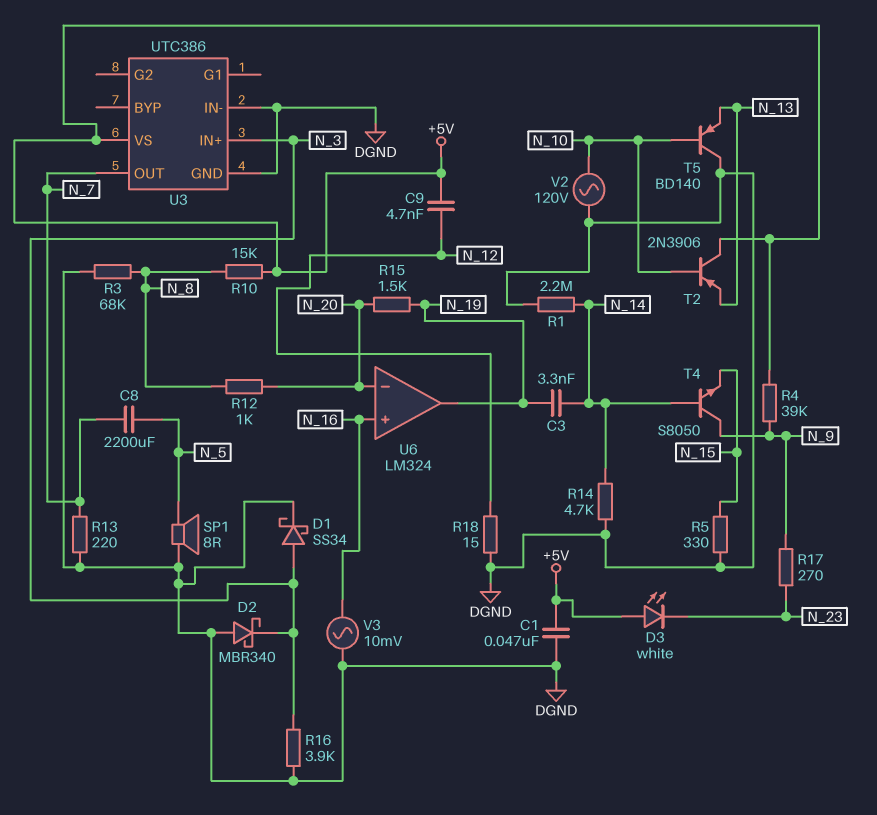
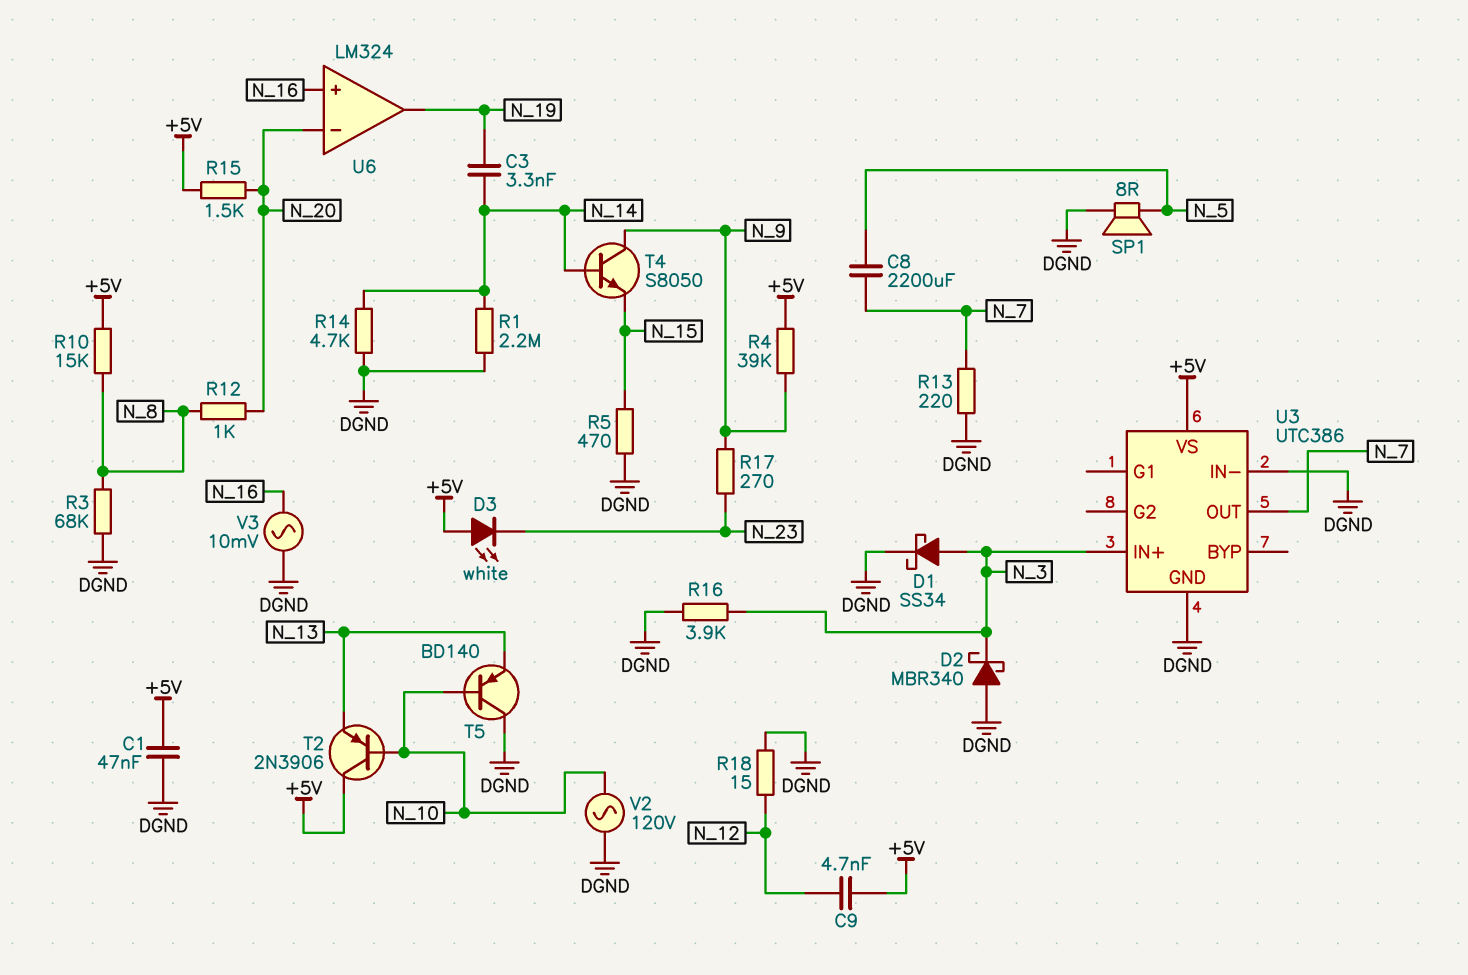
R5: 330 (DGND, N_15) -> 470 (DGND, N_15)
R15: 1.5k (N_19, N_20) -> 1.5k (+5V, N_20)

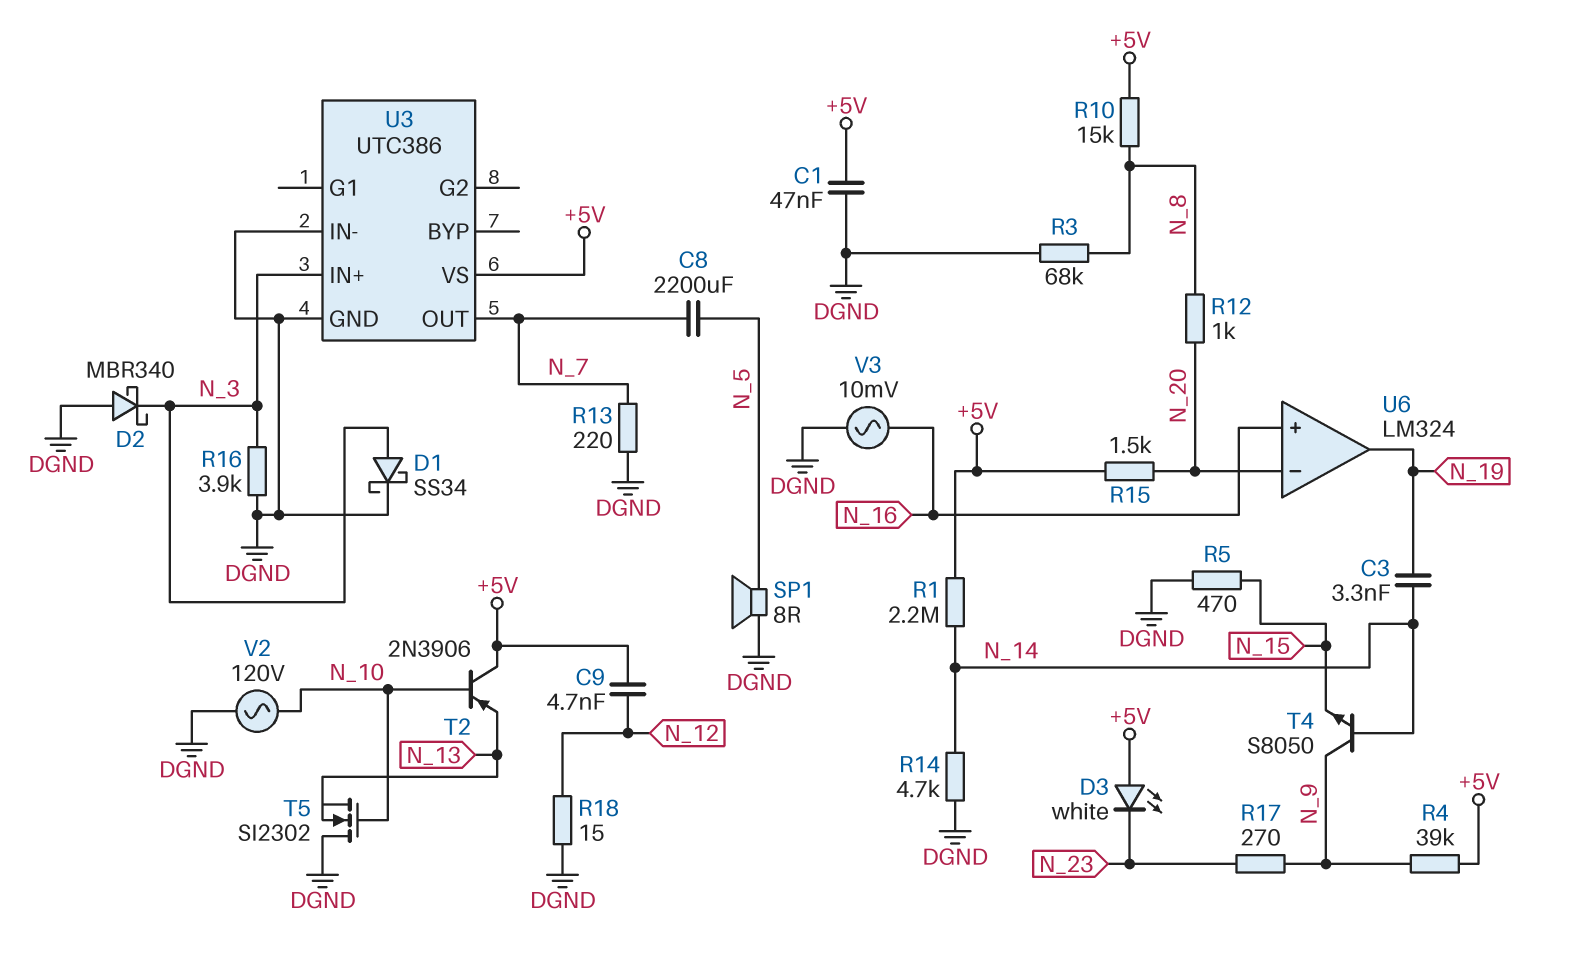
R1: 2.2M (DGND, N_14) -> 2.2M (+5V, N_14)
T5: PNP BD140 (B N_10, C DGND, E N_13) -> NMOS SI2302 (G N_10, D DGND, S N_13)

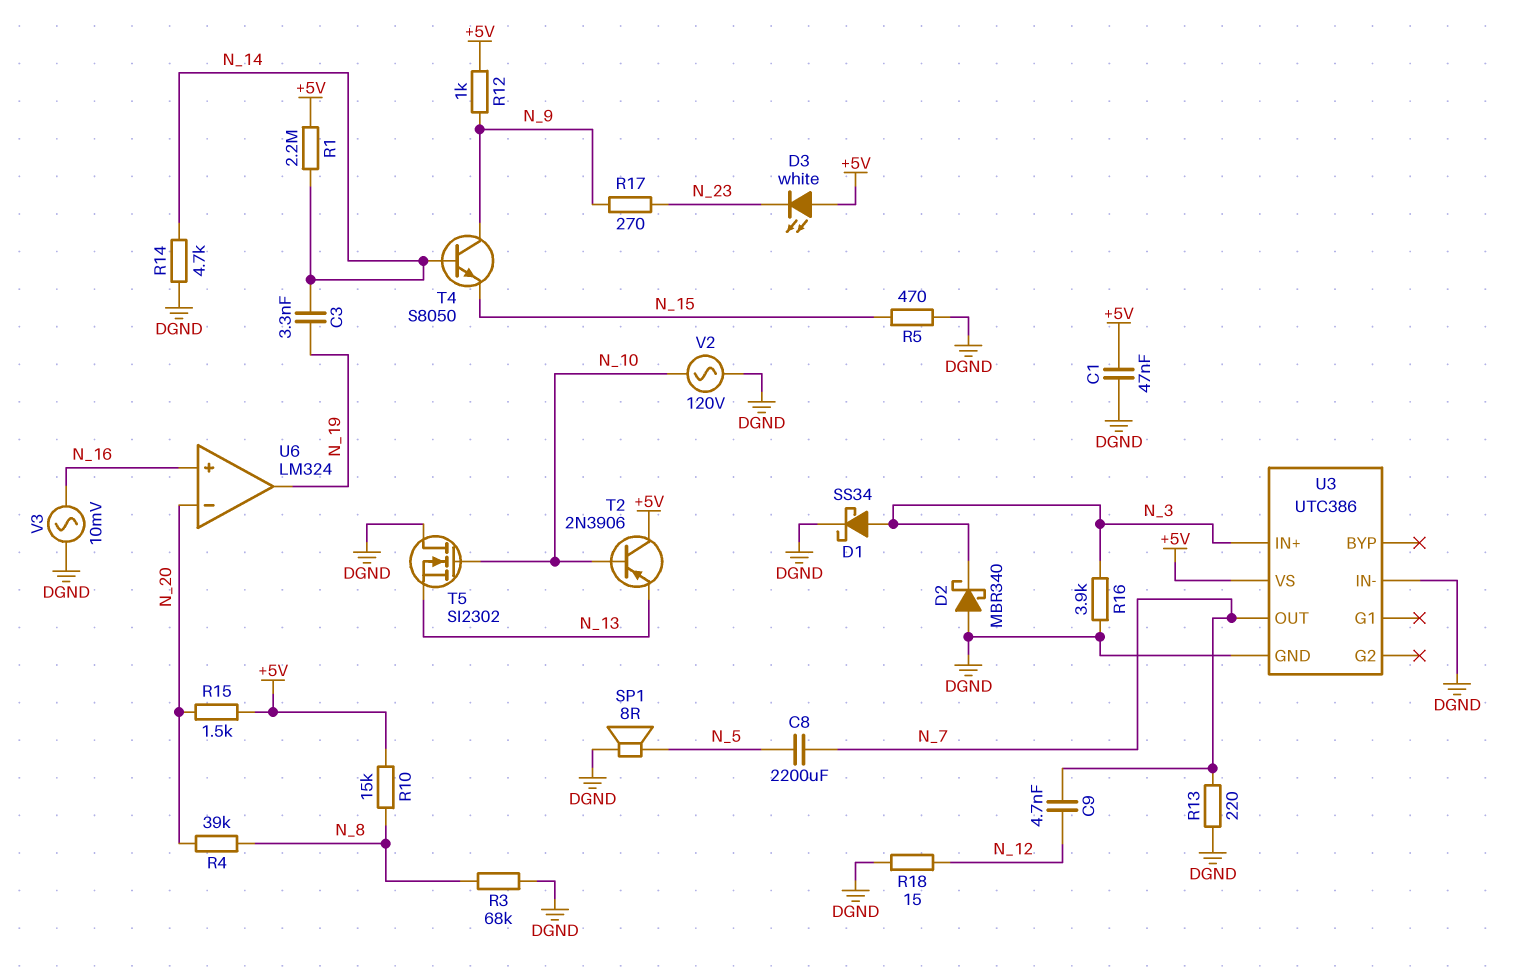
C9: 4.7nF (+5V, N_12) -> 4.7nF (N_7, N_12)
R4: 39k (+5V, N_9) -> 39k (N_8, N_20)
R12: 1k (N_8, N_20) -> 1k (+5V, N_9)

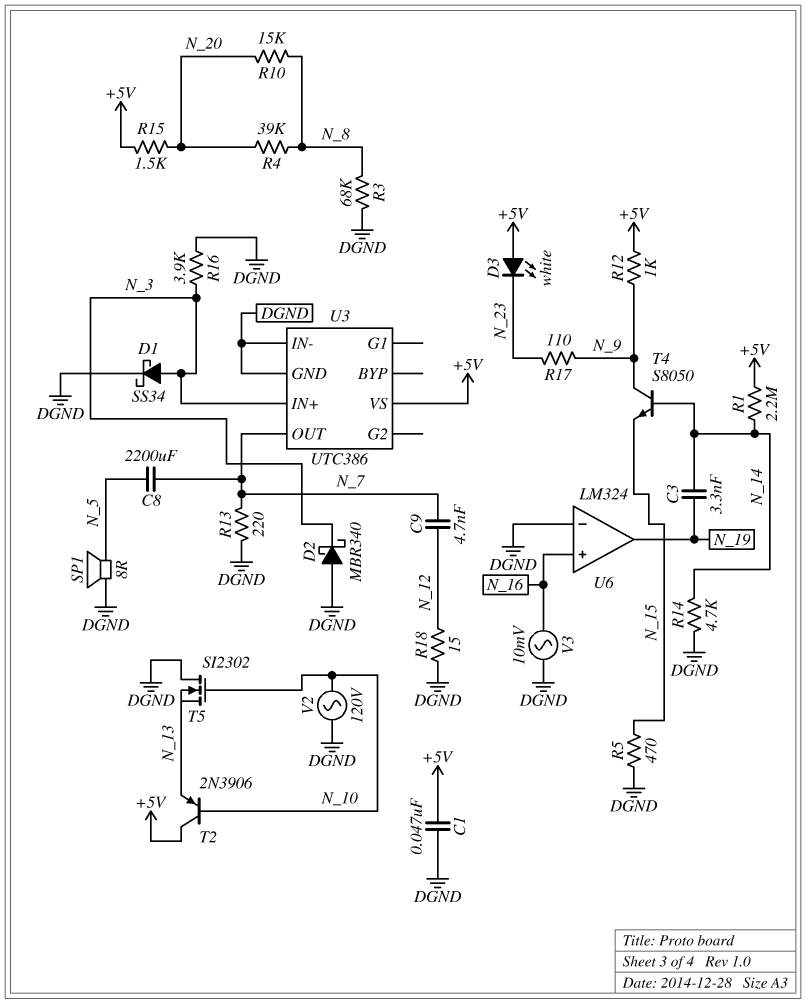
R10: 15k (+5V, N_8) -> 15k (N_8, N_20)
R17: 270 (N_9, N_23) -> 110 (N_9, N_23)
U6 pin in-: N_20 -> DGND

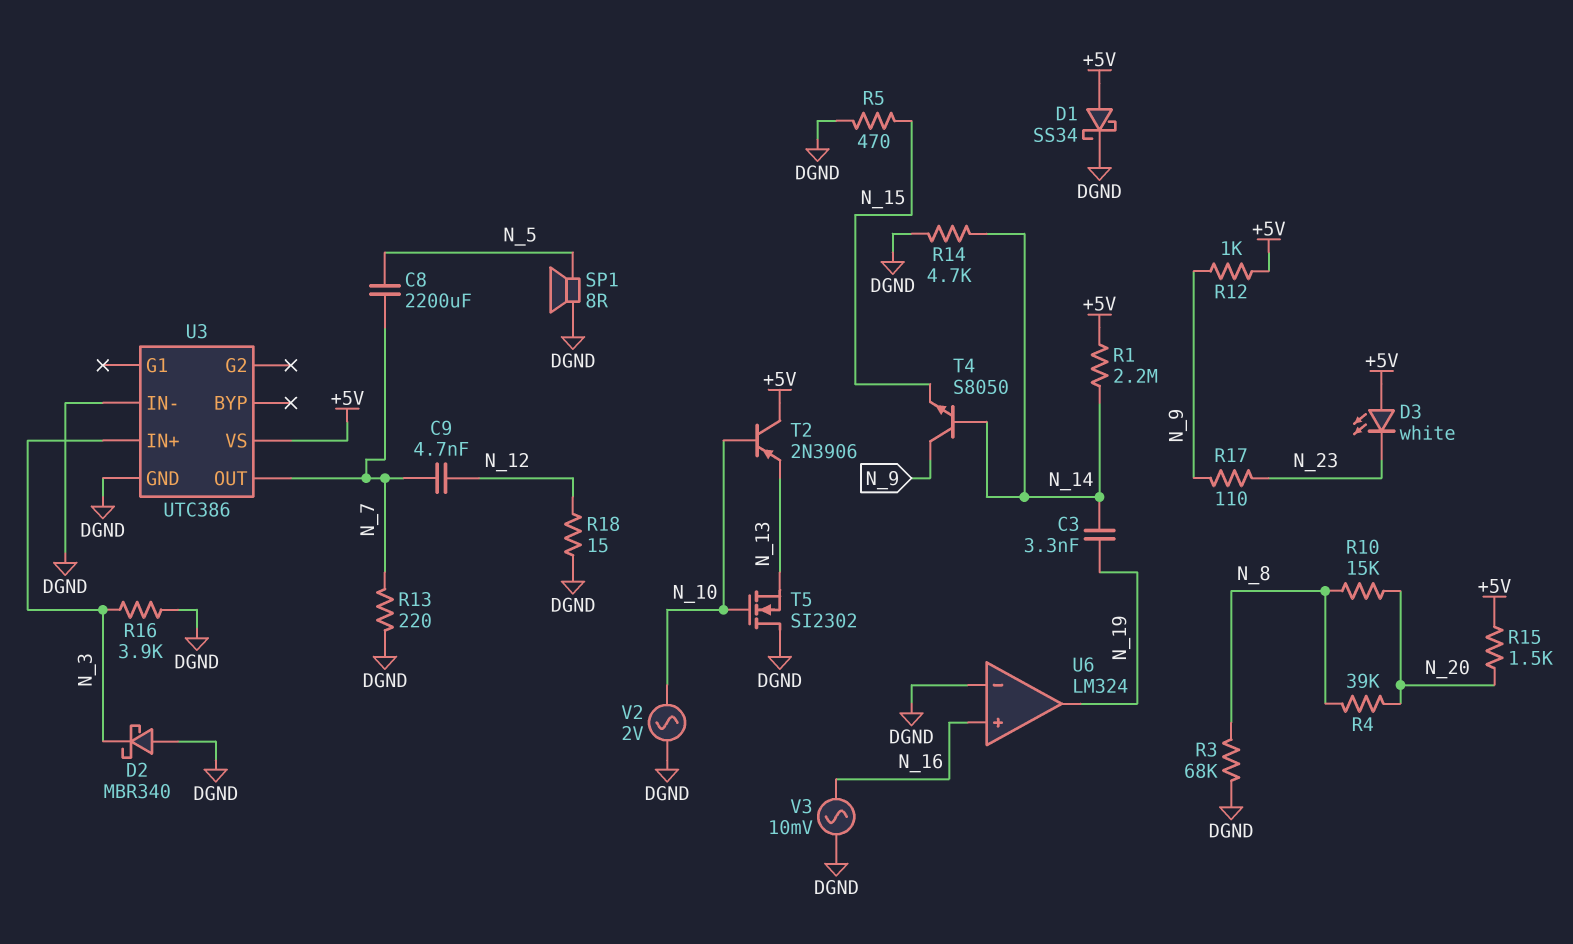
C1: 47nF (+5V, DGND) -> none
D1: schottky SS34 (A N_3, K DGND) -> schottky SS34 (A +5V, K DGND)
V2: AC 120V (DGND, N_10) -> AC 2V (DGND, N_10)

